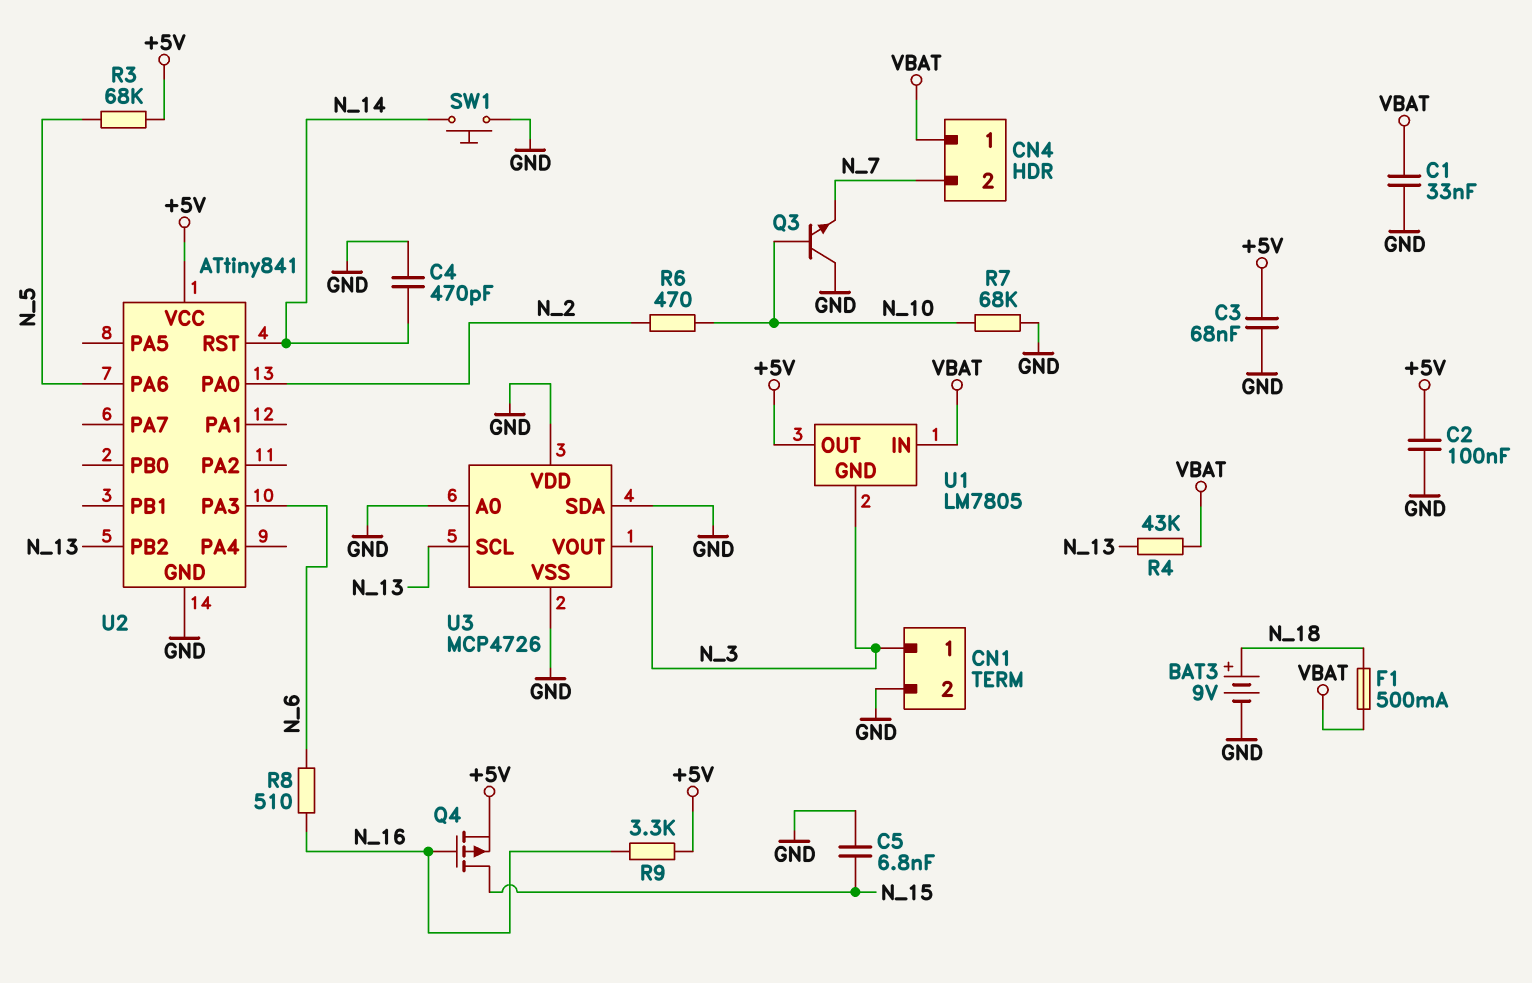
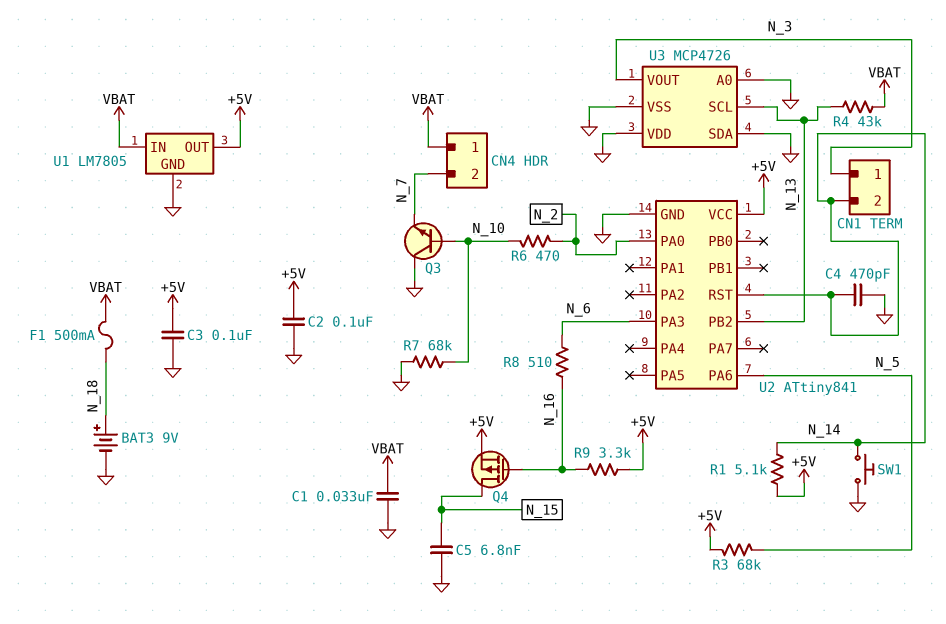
C3: 68nF (+5V, GND) -> 100nF (+5V, GND)
CN1 pin 2: GND -> N_14
R1: none -> 5.1k (+5V, N_14)
U1 pin GND: N_3 -> GND

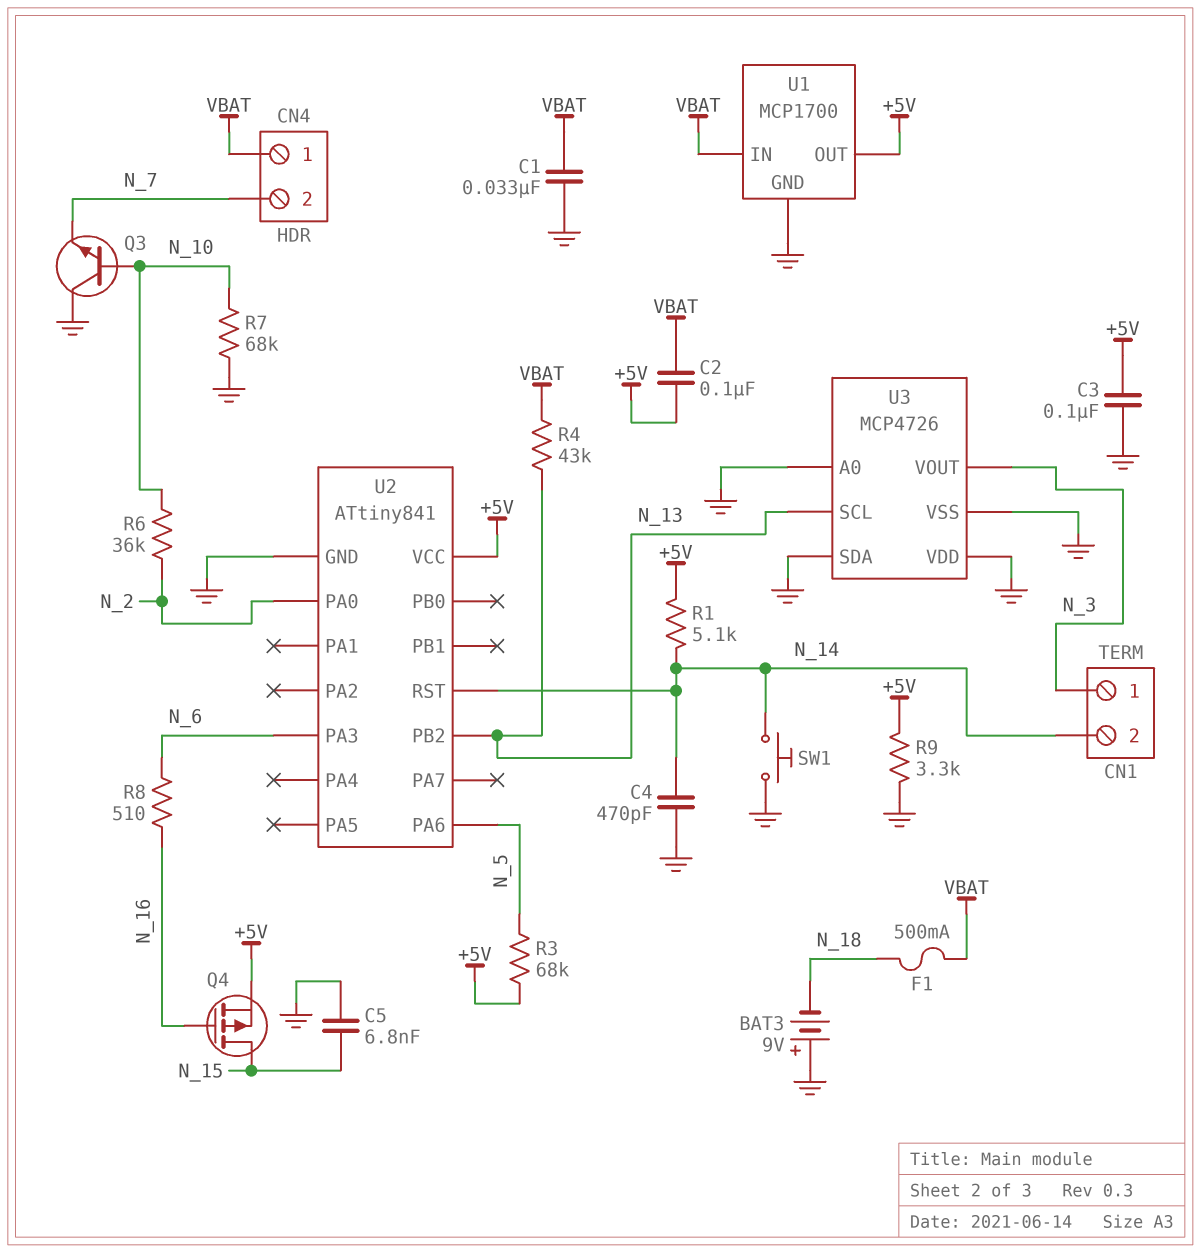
BAT3: 9V (plus N_18, minus GND) -> 9V (plus GND, minus N_18)
C2: 100nF (+5V, GND) -> 100nF (+5V, VBAT)
R6: 470 (N_2, N_10) -> 36k (N_2, N_10)
R9: 3.3k (+5V, N_16) -> 3.3k (+5V, GND)
U1: LM7805 -> MCP1700

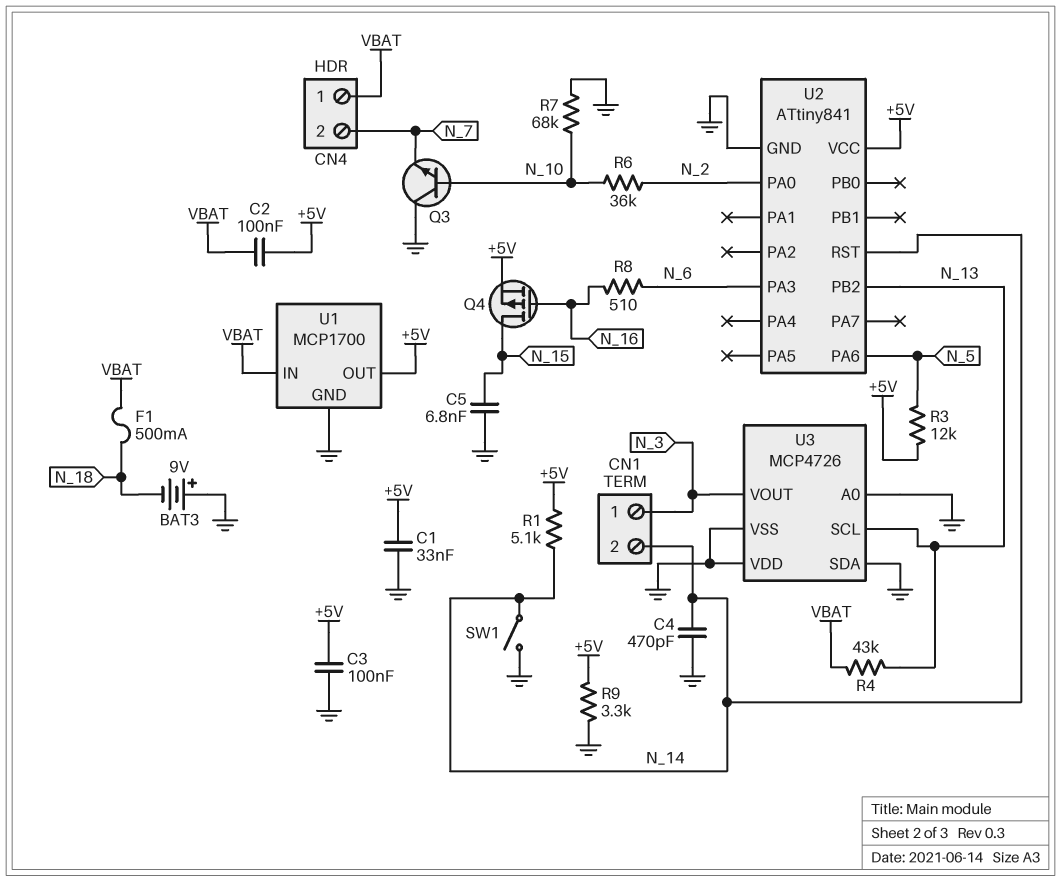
C1: 33nF (GND, VBAT) -> 33nF (+5V, GND)
R3: 68k (+5V, N_5) -> 12k (+5V, N_5)
SW1: button (GND, N_14) -> switch (GND, N_14)

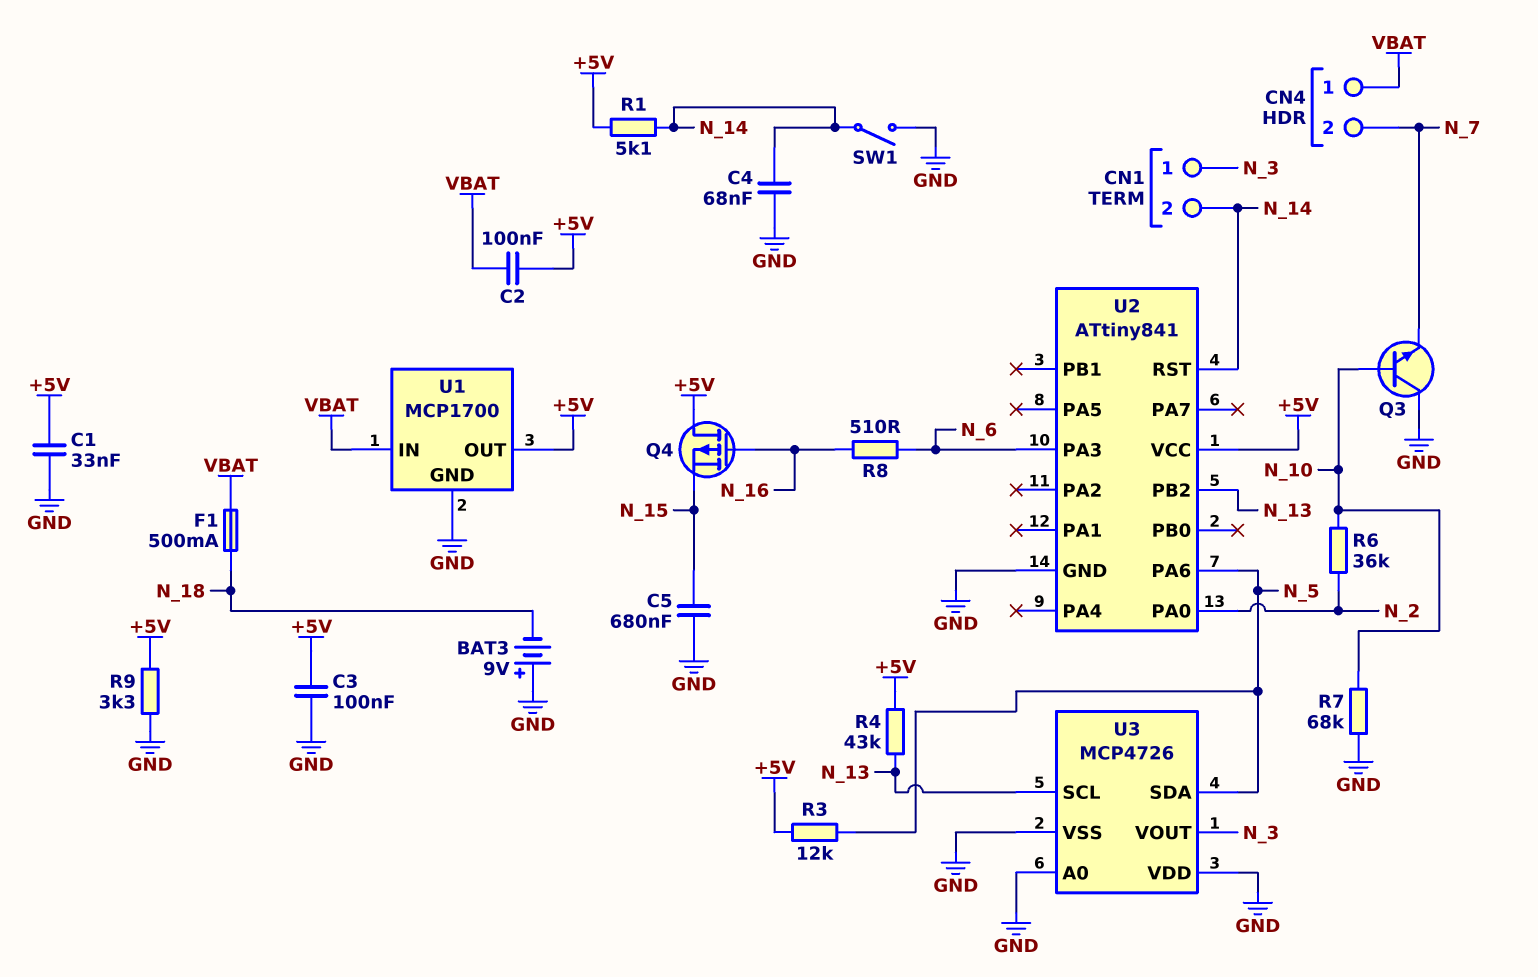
C4: 470pF (GND, N_14) -> 68nF (GND, N_14)
C5: 6.8nF (GND, N_15) -> 680nF (GND, N_15)
Q4: PMOS (G N_16, D N_15, S +5V) -> PMOS (G N_16, D +5V, S N_15)
R4: 43k (N_13, VBAT) -> 43k (+5V, N_13)
U3 pin SDA: GND -> N_5

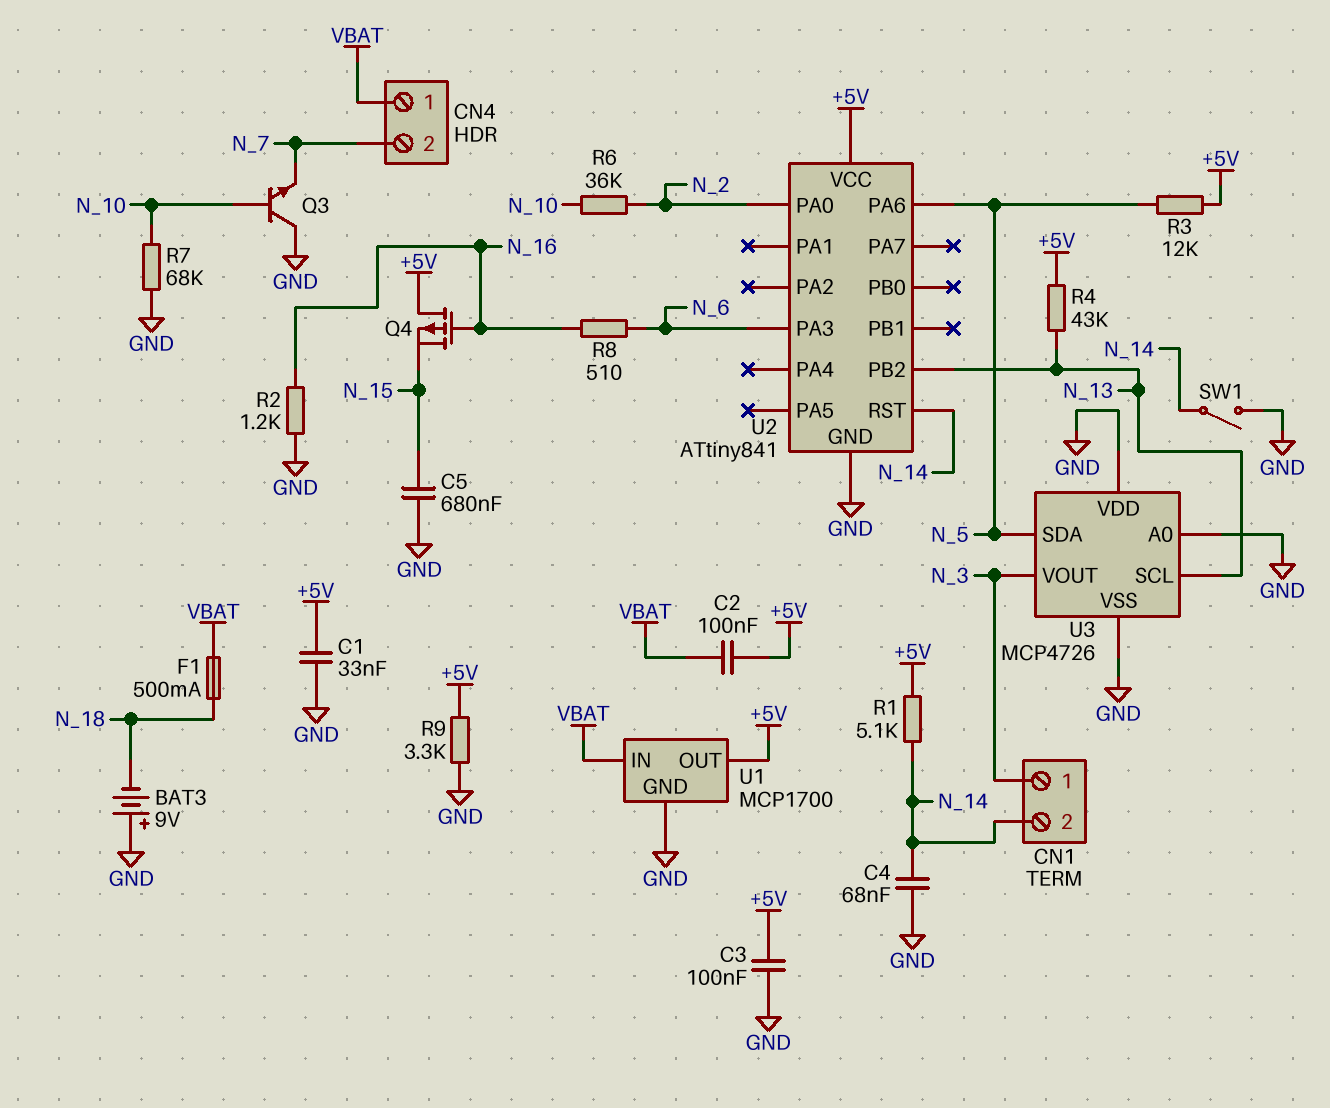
R2: none -> 1.2k (GND, N_16)

